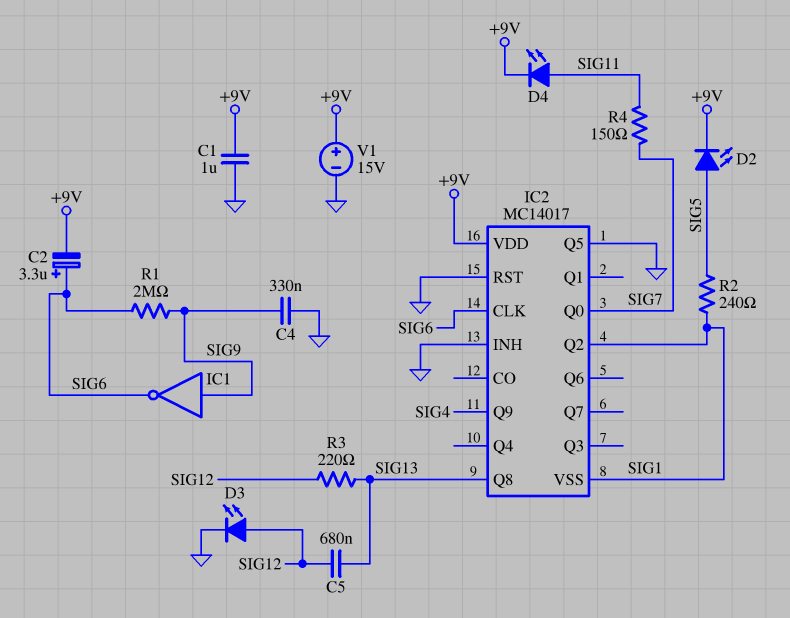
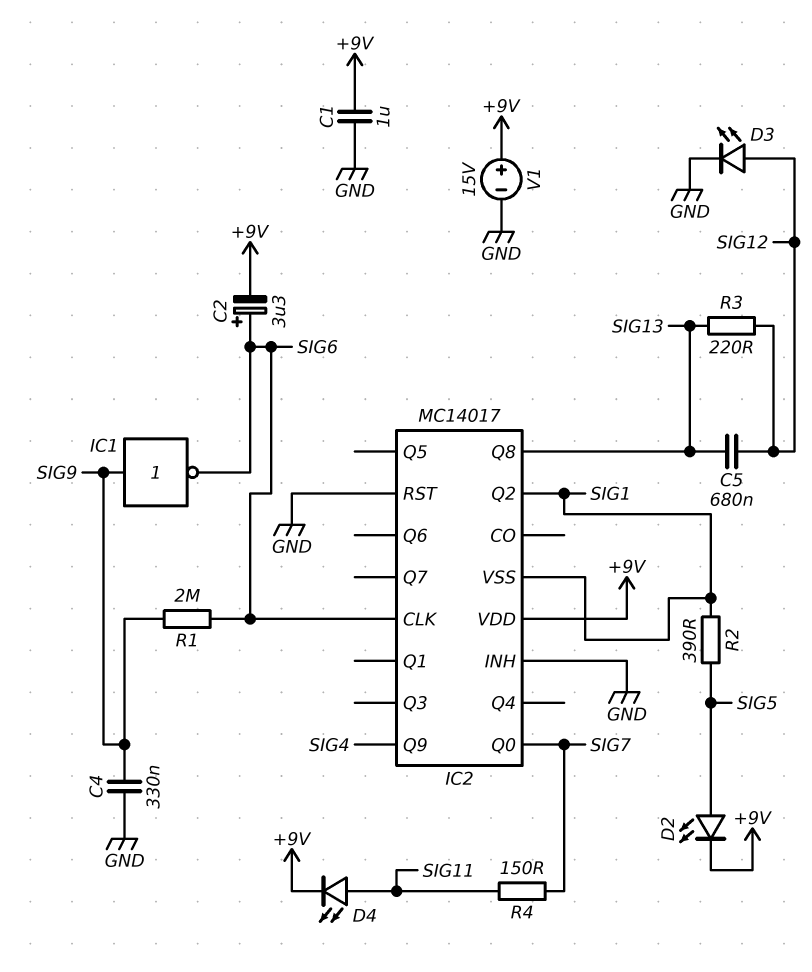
IC2 pin Q5: GND -> none
R2: 240 (SIG1, SIG5) -> 390 (SIG1, SIG5)

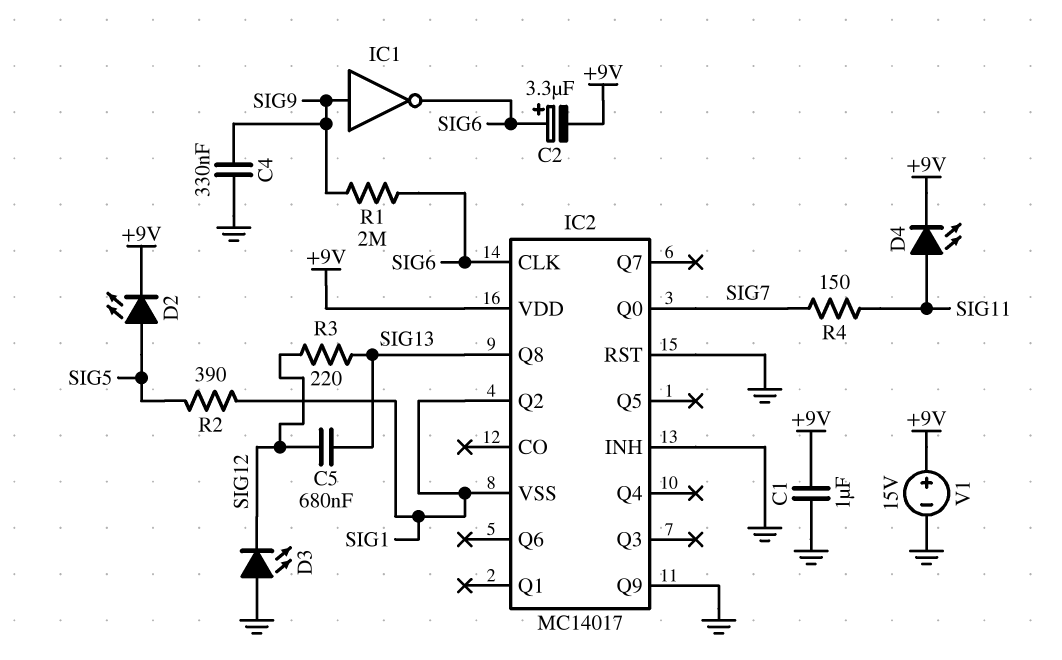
D3: LED (A SIG12, K GND) -> LED (A GND, K SIG12)
IC2 pin Q9: SIG4 -> GND

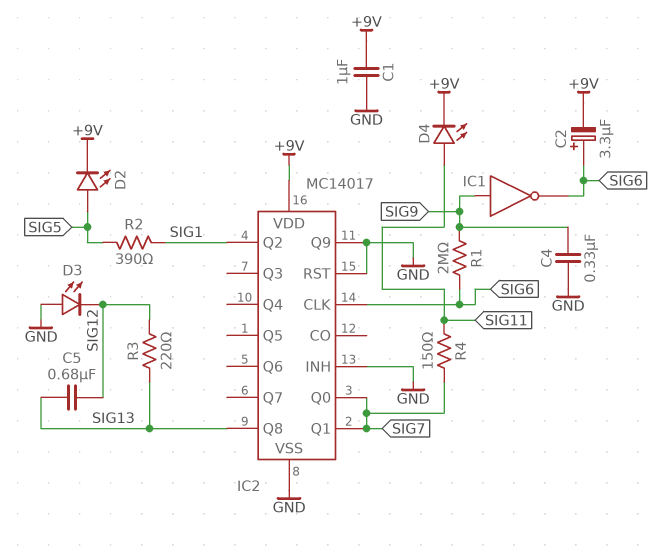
IC2 pin Q1: none -> SIG7
IC2 pin VSS: SIG1 -> GND
V1: 15V (plus +9V, minus GND) -> none

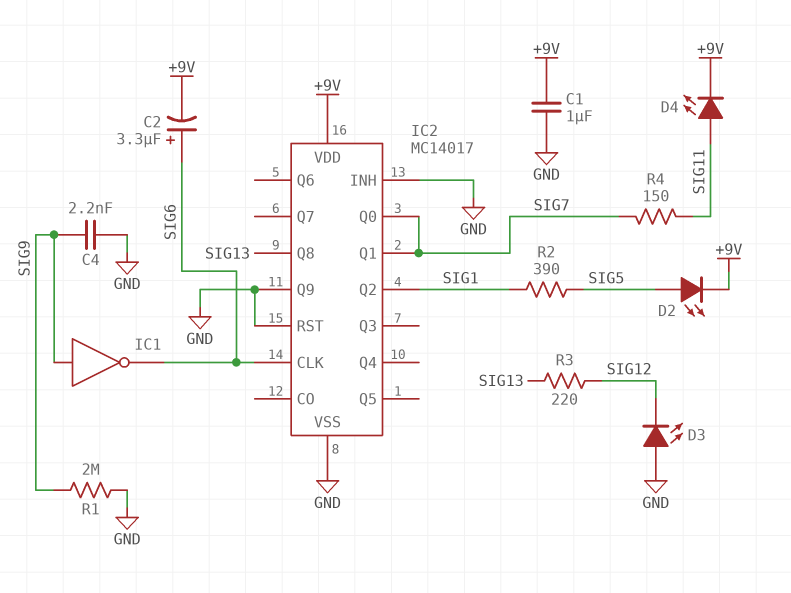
C4: 330nF (GND, SIG9) -> 2.2nF (GND, SIG9)
C5: 680nF (SIG12, SIG13) -> none
R1: 2M (SIG6, SIG9) -> 2M (GND, SIG9)

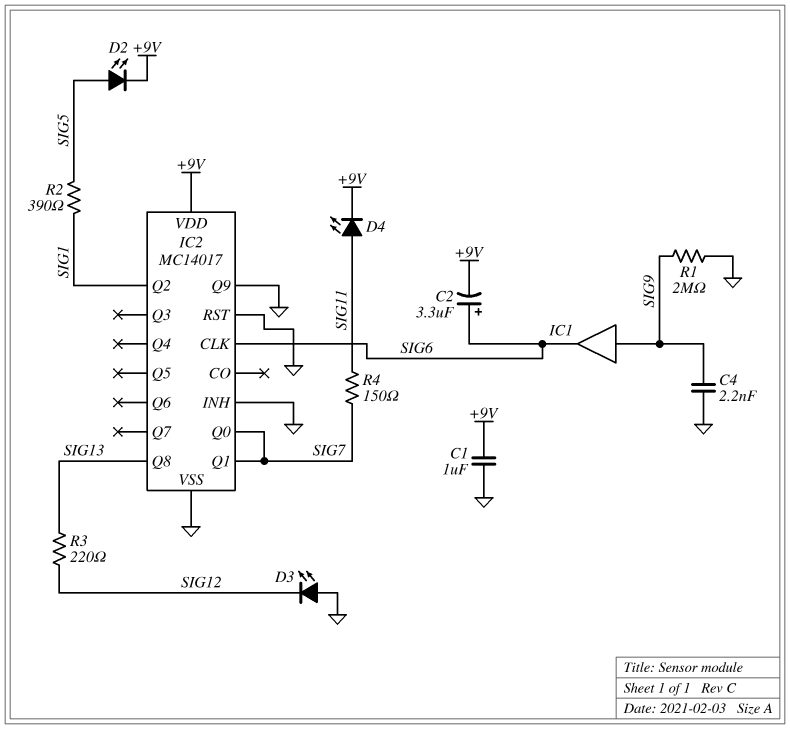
IC1: NOT (in SIG9, out SIG6) -> buffer (in SIG9, out SIG6)

